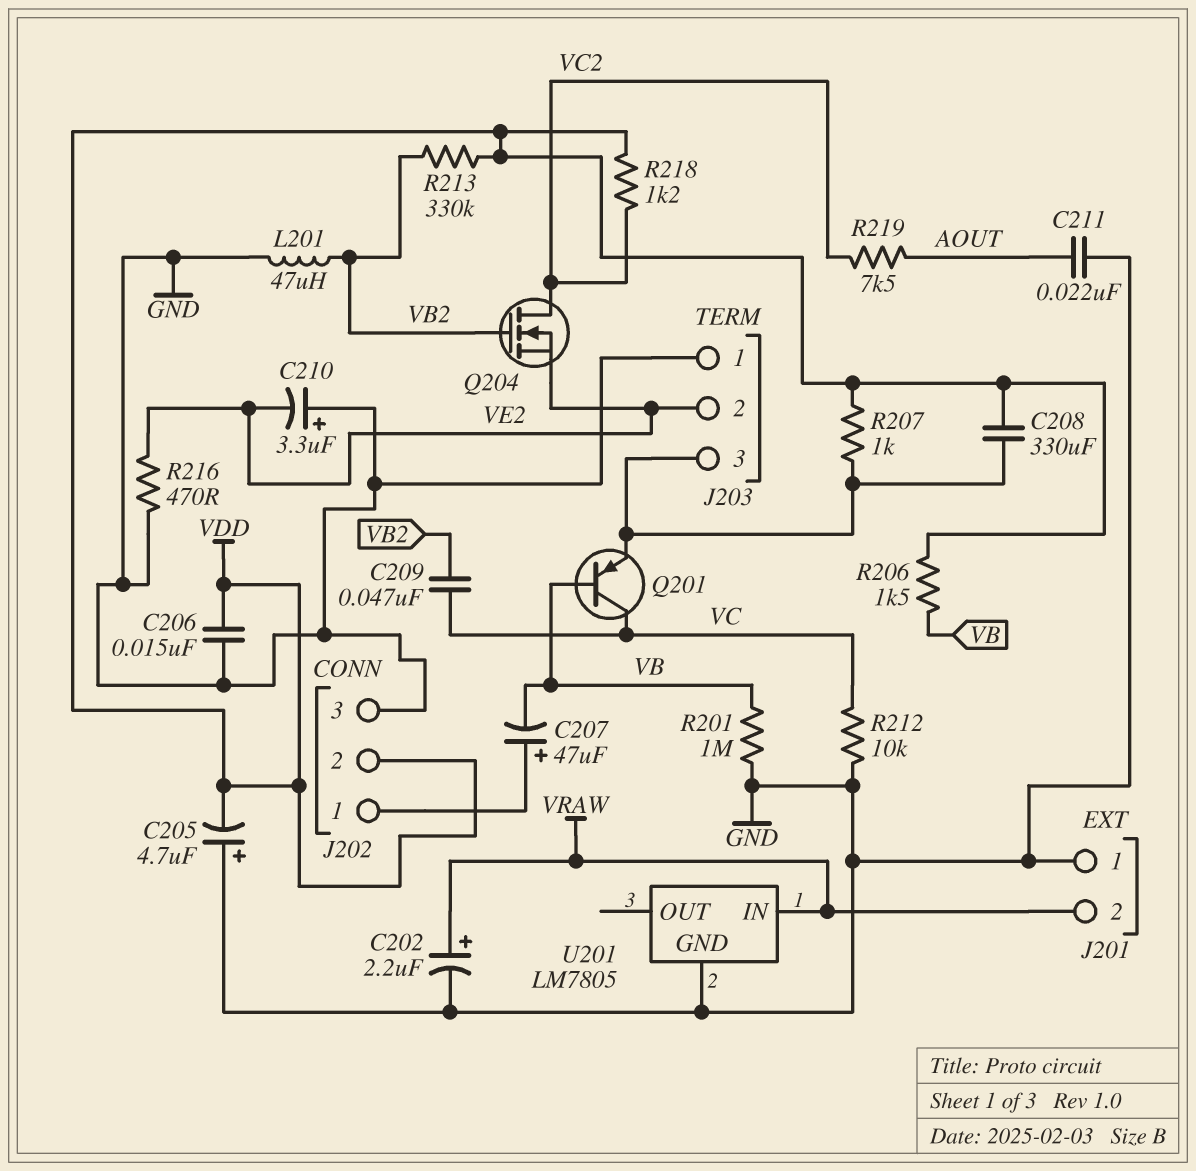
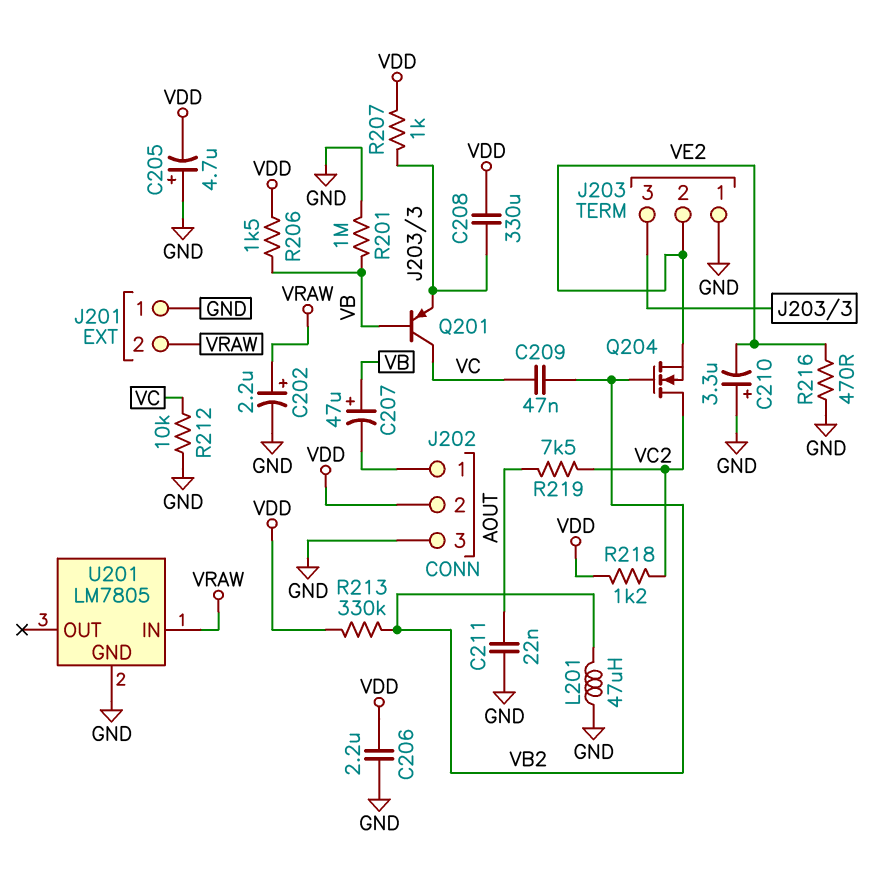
C206: 15nF (GND, VDD) -> 2.2uF (GND, VDD)
C207: 47uF (plus J202/1, minus VB) -> 47uF (plus VB, minus J202/1)

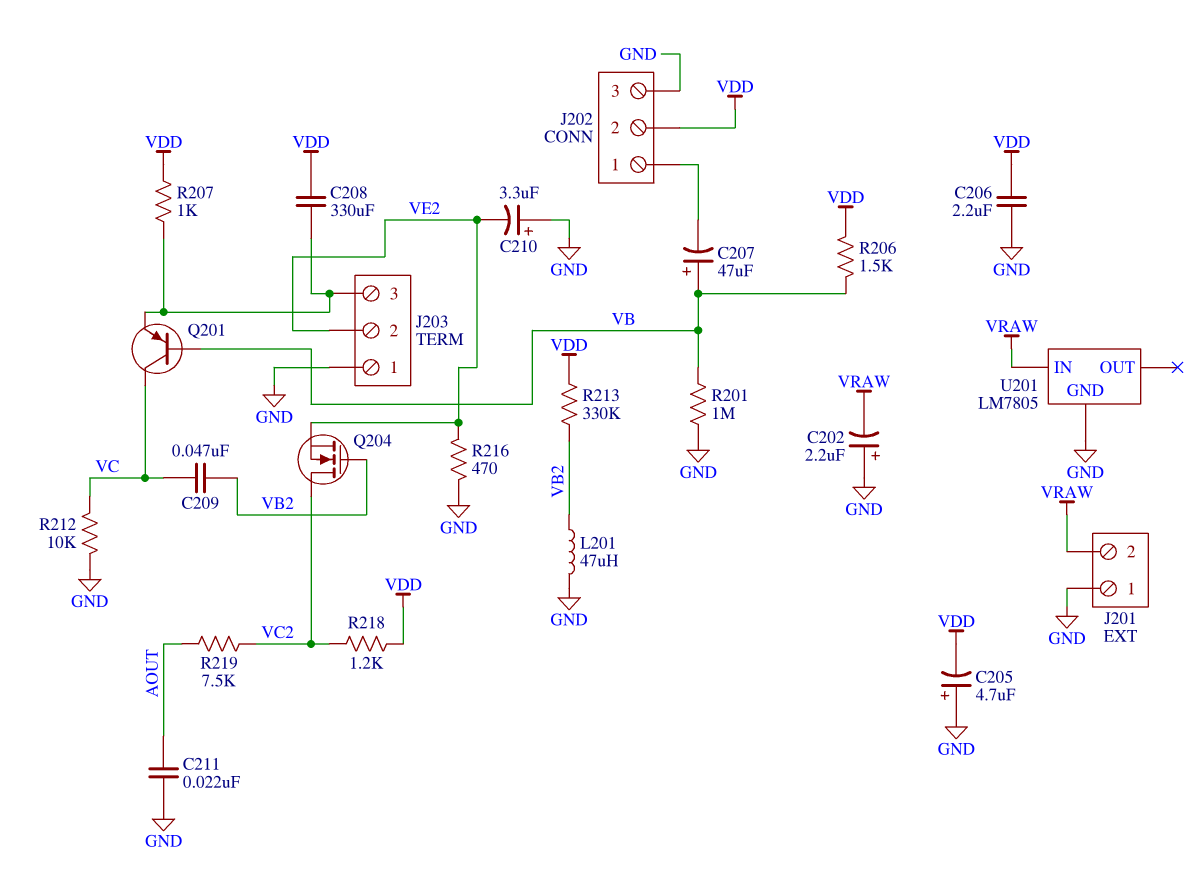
C202: 2.2uF (plus VRAW, minus GND) -> 2.2uF (plus GND, minus VRAW)

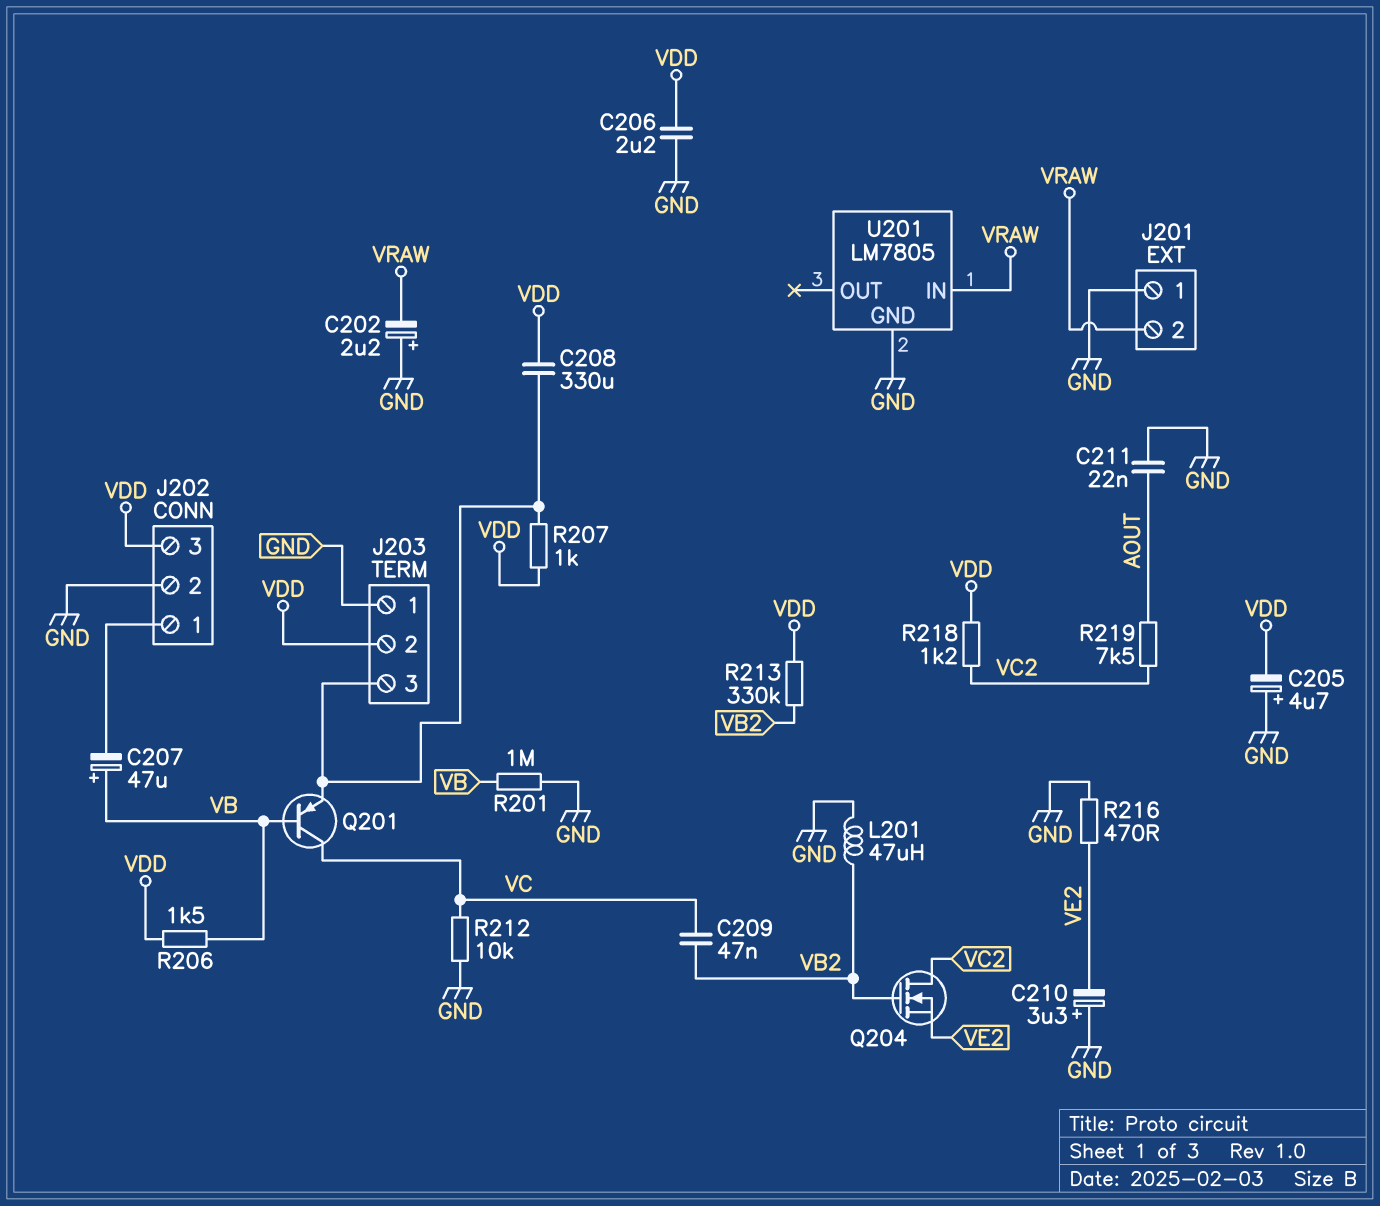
J202 pin 2: VDD -> GND
J202 pin 3: GND -> VDD
J203 pin 2: VE2 -> VDD

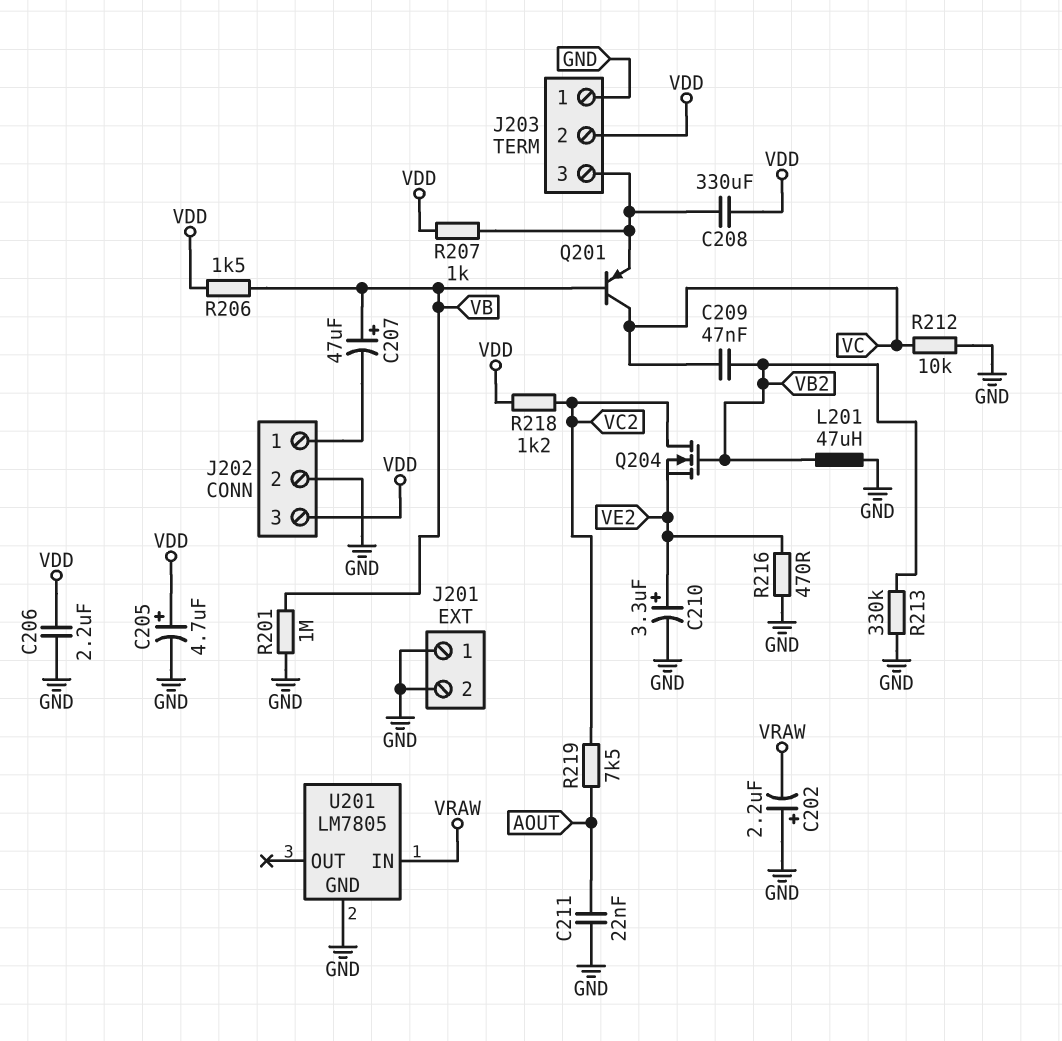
C205: 4.7uF (plus GND, minus VDD) -> 4.7uF (plus VDD, minus GND)
C210: 3.3uF (plus GND, minus VE2) -> 3.3uF (plus VE2, minus GND)
J201 pin 2: VRAW -> GND
R213: 330k (VB2, VDD) -> 330k (GND, VB2)

